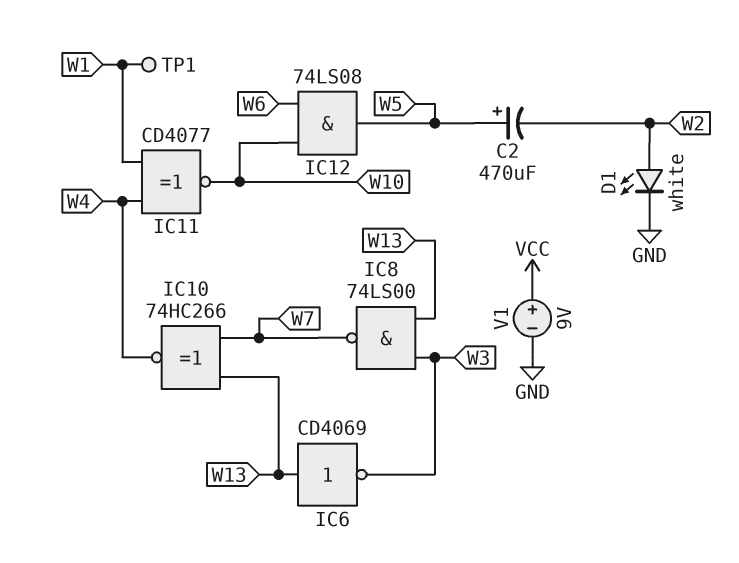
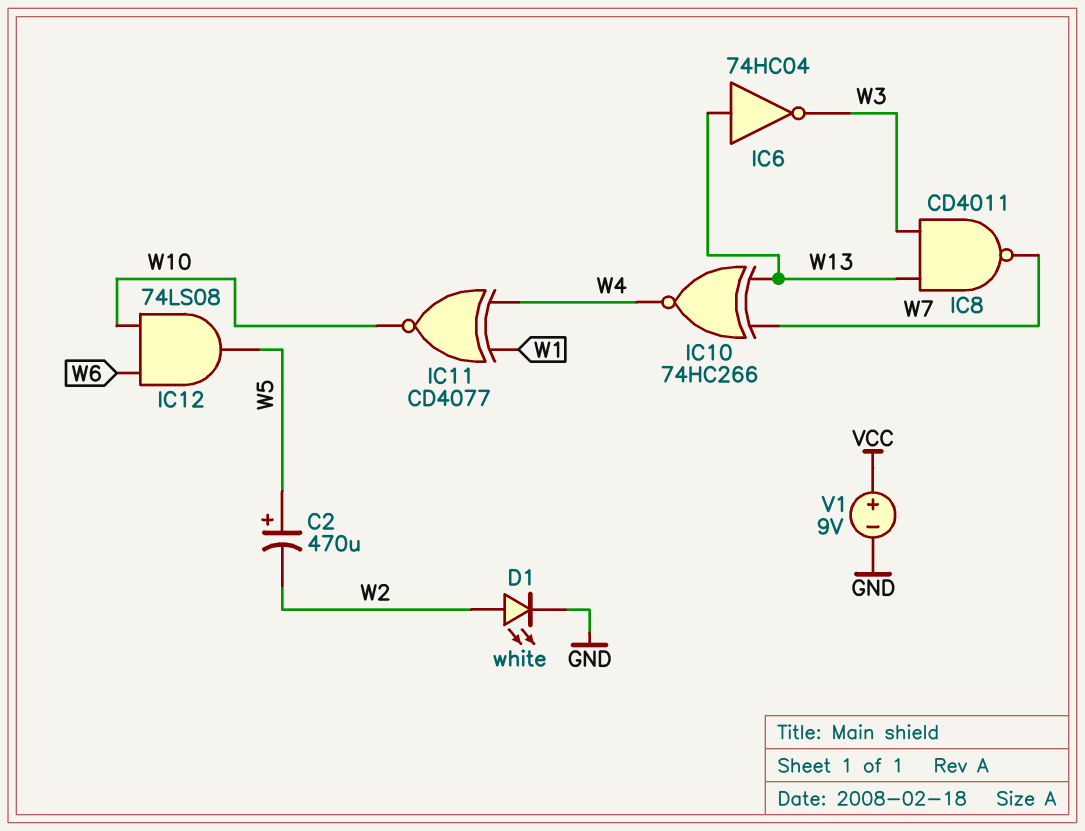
IC6: NOT CD4069 (in W13, out W3) -> NOT 74HC04 (in W13, out W3)
IC8: NAND 74LS00 (in W3, in W13, out W7) -> NAND CD4011 (in W3, in W13, out W7)
TP1: test point (W1) -> none

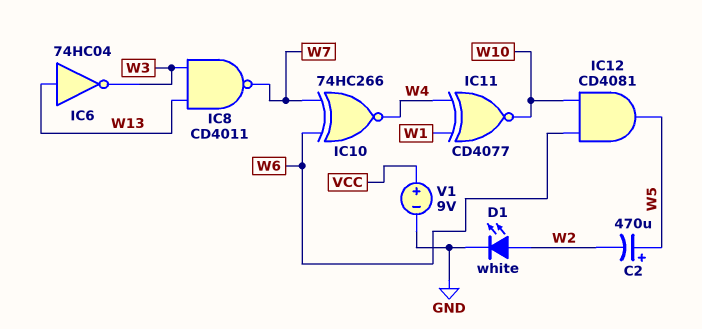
IC10: XNOR 74HC266 (in W7, in W13, out W4) -> XNOR 74HC266 (in W6, in W7, out W4)
IC12: AND 74LS08 (in W6, in W10, out W5) -> AND CD4081 (in W6, in W10, out W5)

